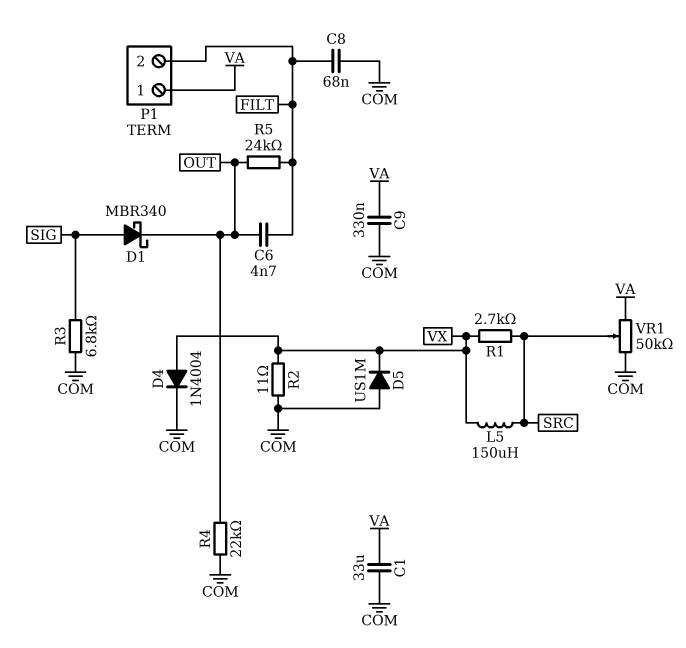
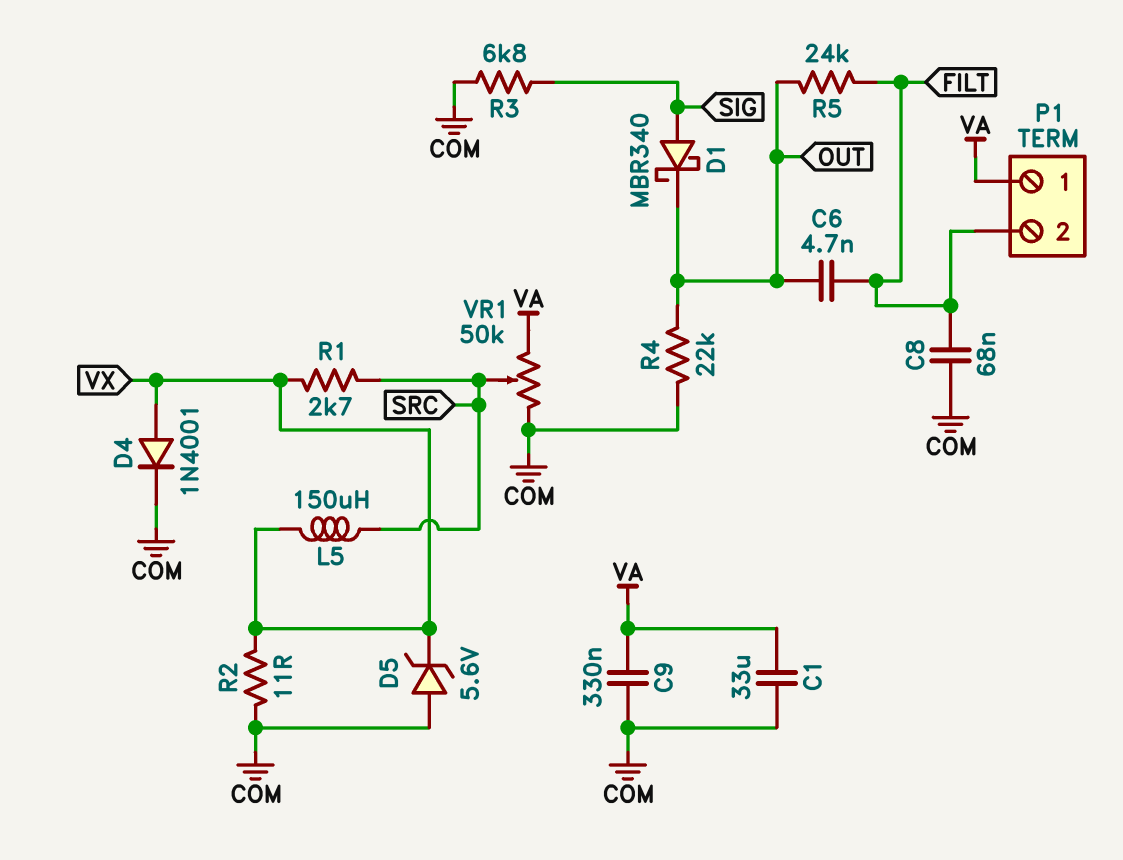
D4: diode 1N4004 (A VX, K COM) -> diode 1N4001 (A VX, K COM)
D5: diode US1M (A COM, K VX) -> zener 5.6V (A COM, K VX)

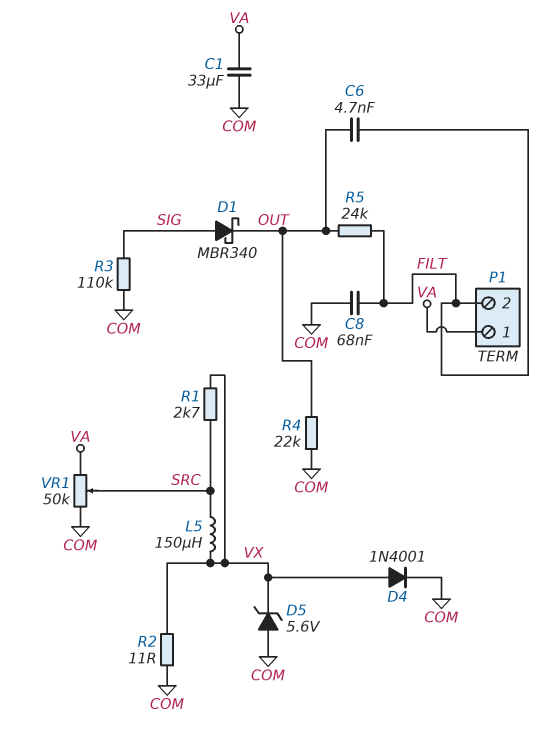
C9: 330nF (COM, VA) -> none
R3: 6.8k (COM, SIG) -> 110k (COM, SIG)

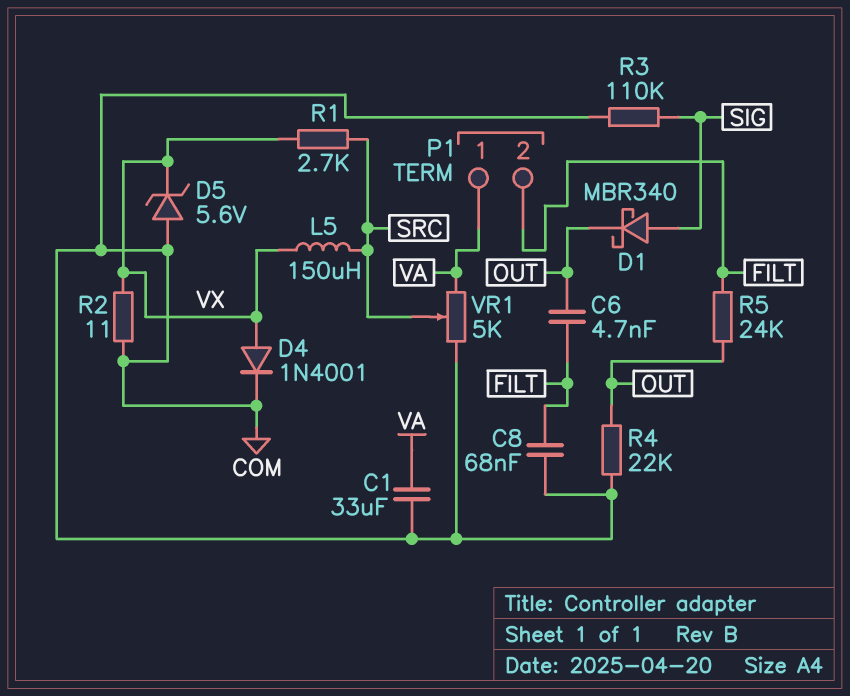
VR1: 50k (COM, VA, wiper SRC) -> 5k (COM, VA, wiper SRC)

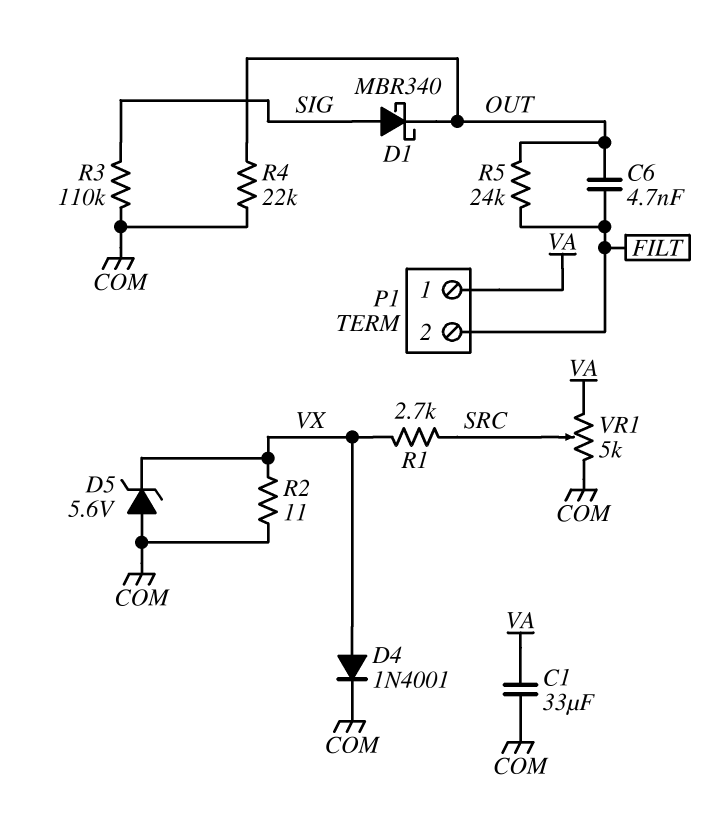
C8: 68nF (COM, FILT) -> none
L5: 150uH (SRC, VX) -> none

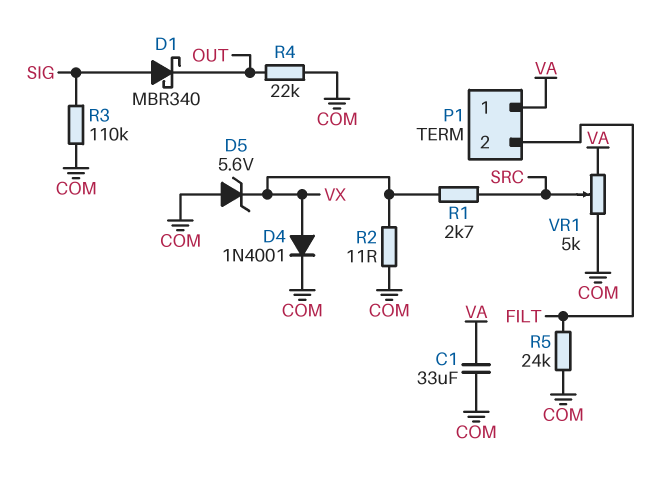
C6: 4.7nF (FILT, OUT) -> none
R5: 24k (FILT, OUT) -> 24k (COM, FILT)

